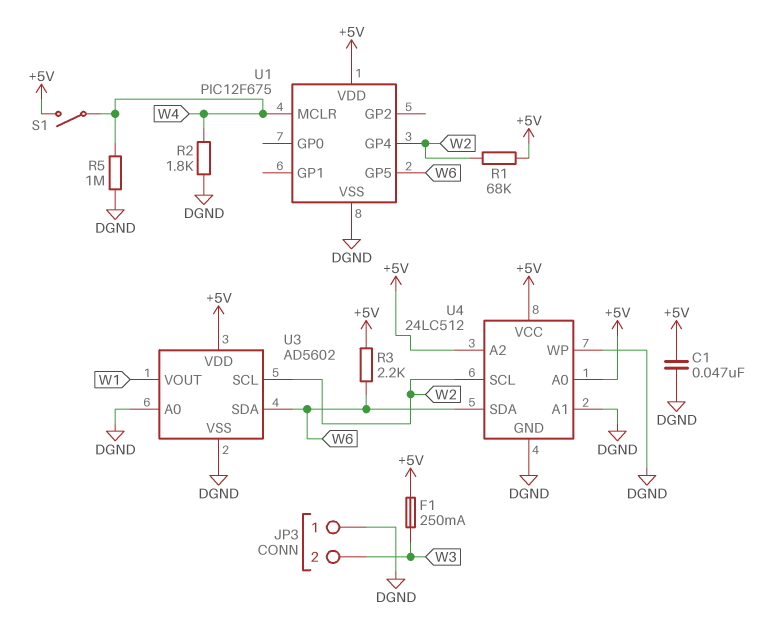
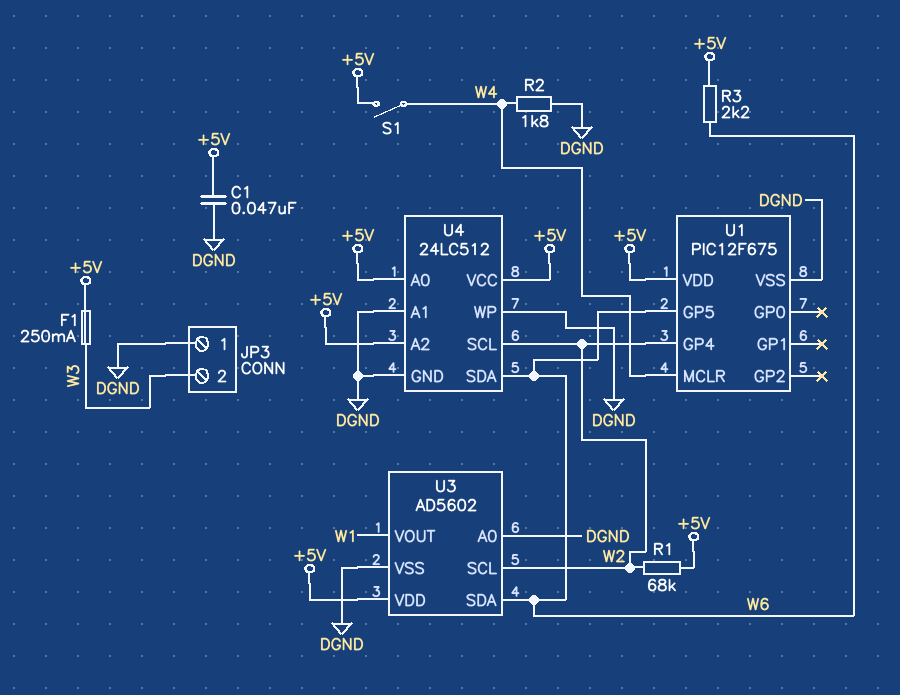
R5: 1M (DGND, W4) -> none

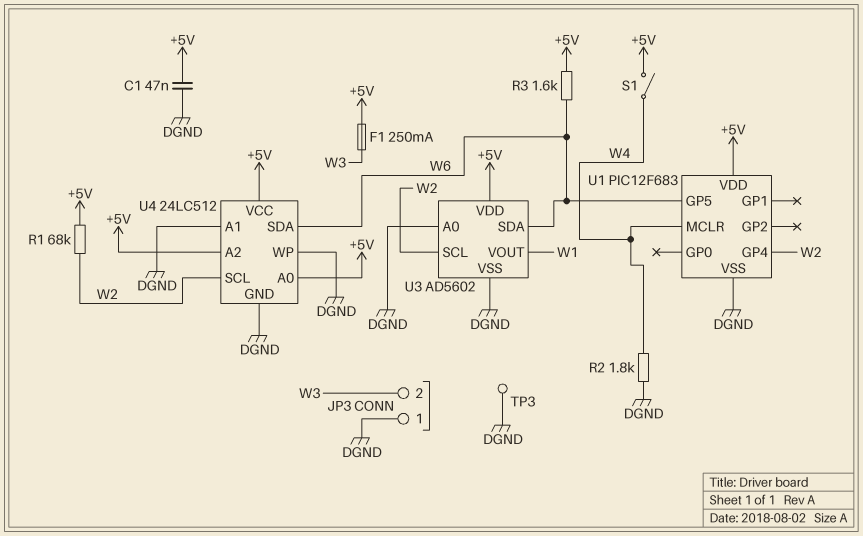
R3: 2.2k (+5V, W6) -> 1.6k (+5V, W6)
TP3: none -> test point (DGND)
U1: PIC12F675 -> PIC12F683

